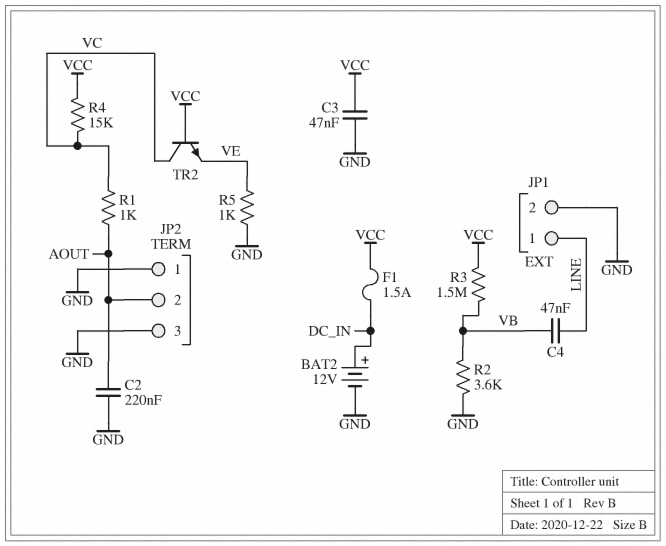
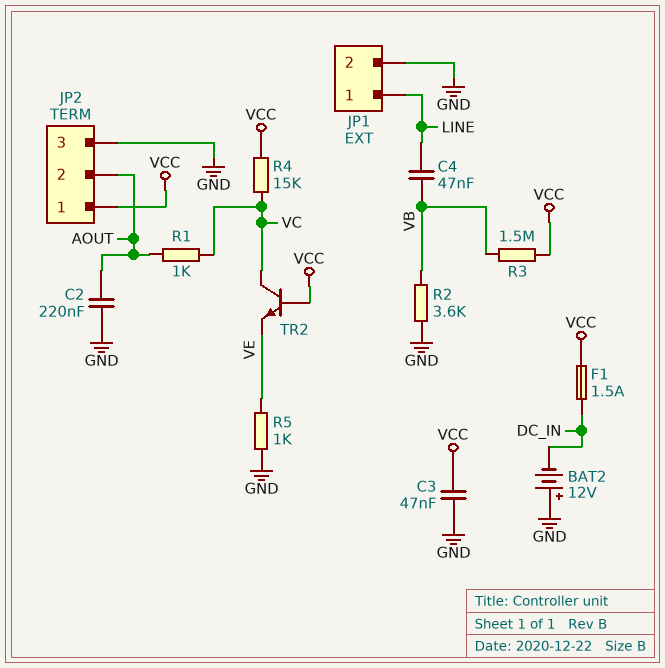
BAT2: 12V (plus DC_IN, minus GND) -> 12V (plus GND, minus DC_IN)
JP2 pin 1: GND -> VCC

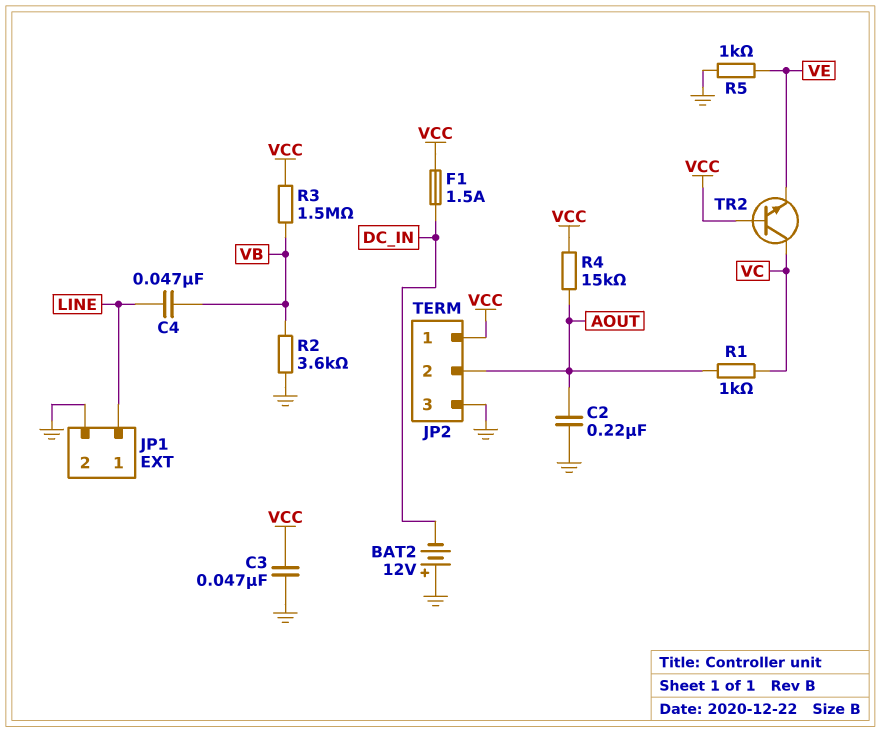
R4: 15k (VC, VCC) -> 15k (AOUT, VCC)

